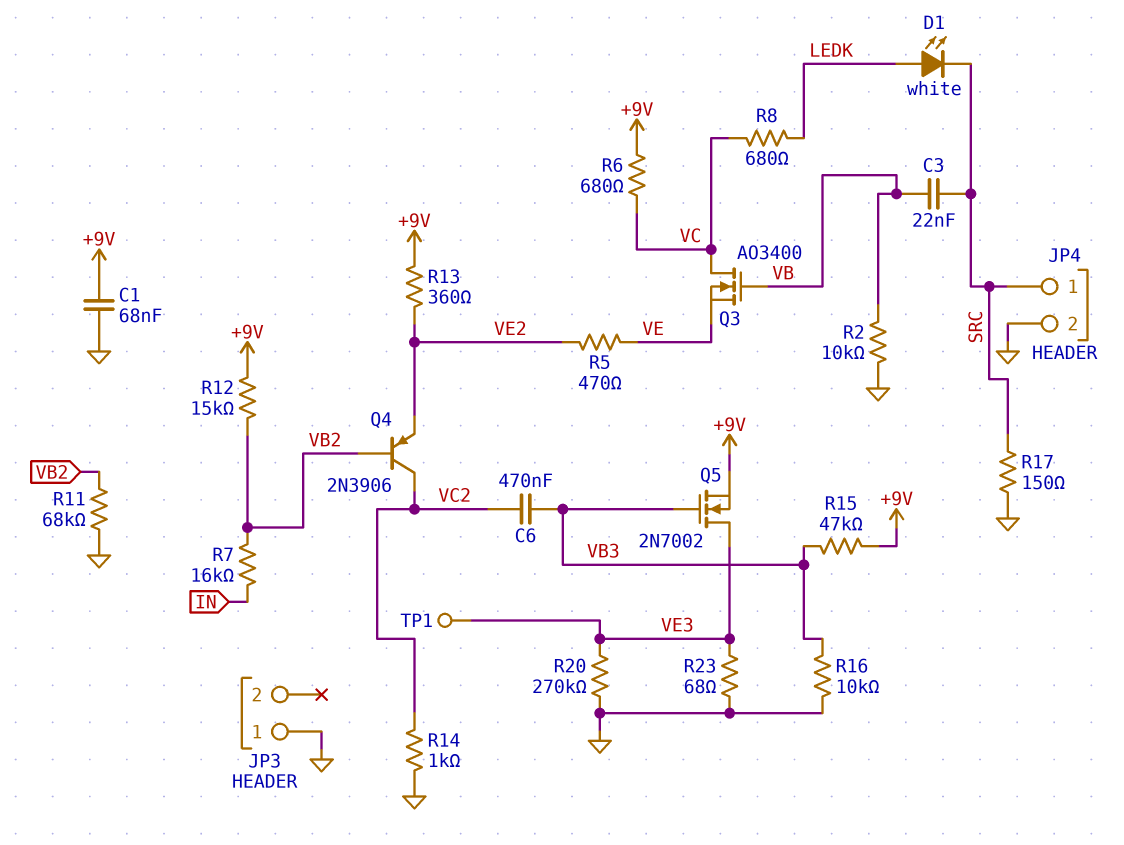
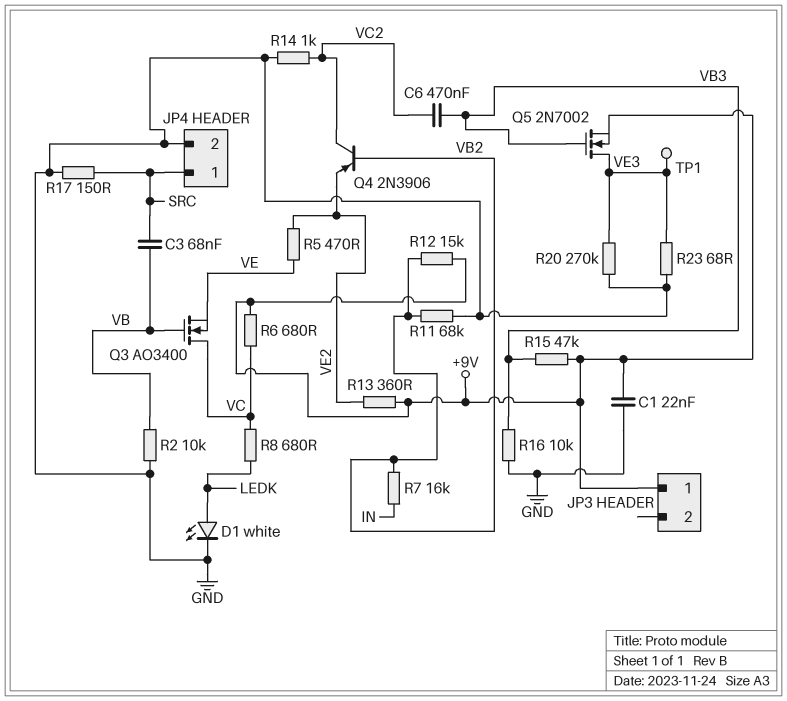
C1: 68nF (+9V, GND) -> 22nF (+9V, GND)
C3: 22nF (SRC, VB) -> 68nF (SRC, VB)
D1: LED white (A LEDK, K SRC) -> LED white (A LEDK, K GND)
JP3 pin 1: GND -> +9V

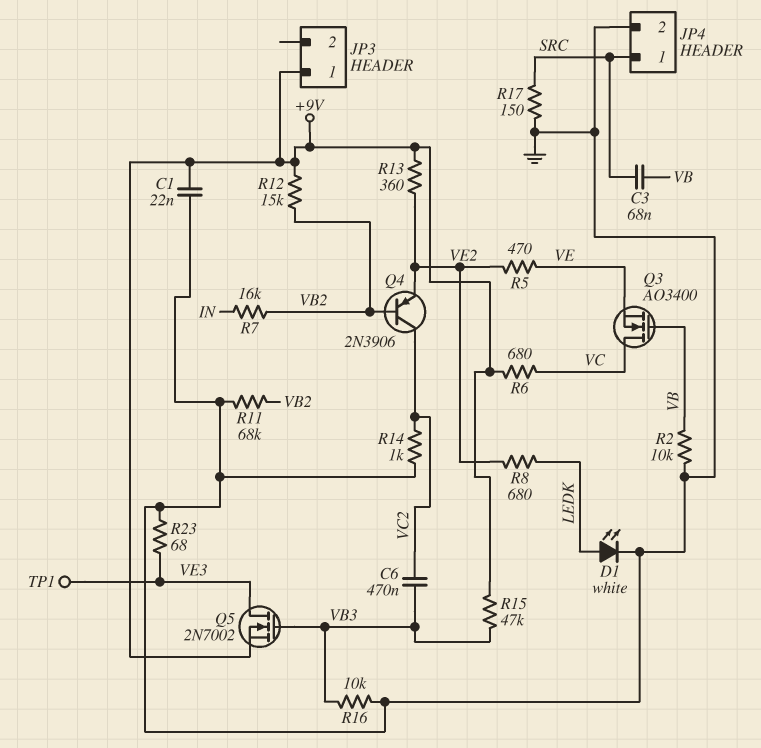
R8: 680 (LEDK, VC) -> 680 (LEDK, VE2)
R20: 270k (GND, VE3) -> none

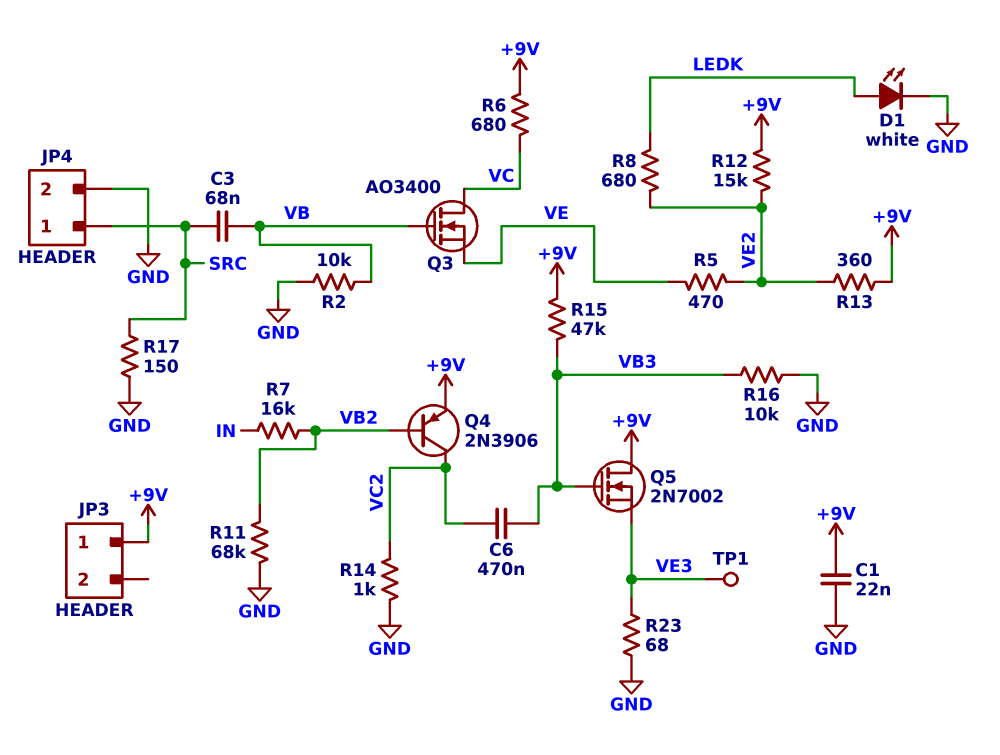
Q4: PNP 2N3906 (B VB2, C VC2, E VE2) -> PNP 2N3906 (B VB2, C VC2, E +9V)
Q5: NMOS 2N7002 (G VB3, D VE3, S +9V) -> NMOS 2N7002 (G VB3, D +9V, S VE3)
R12: 15k (+9V, VB2) -> 15k (+9V, VE2)

